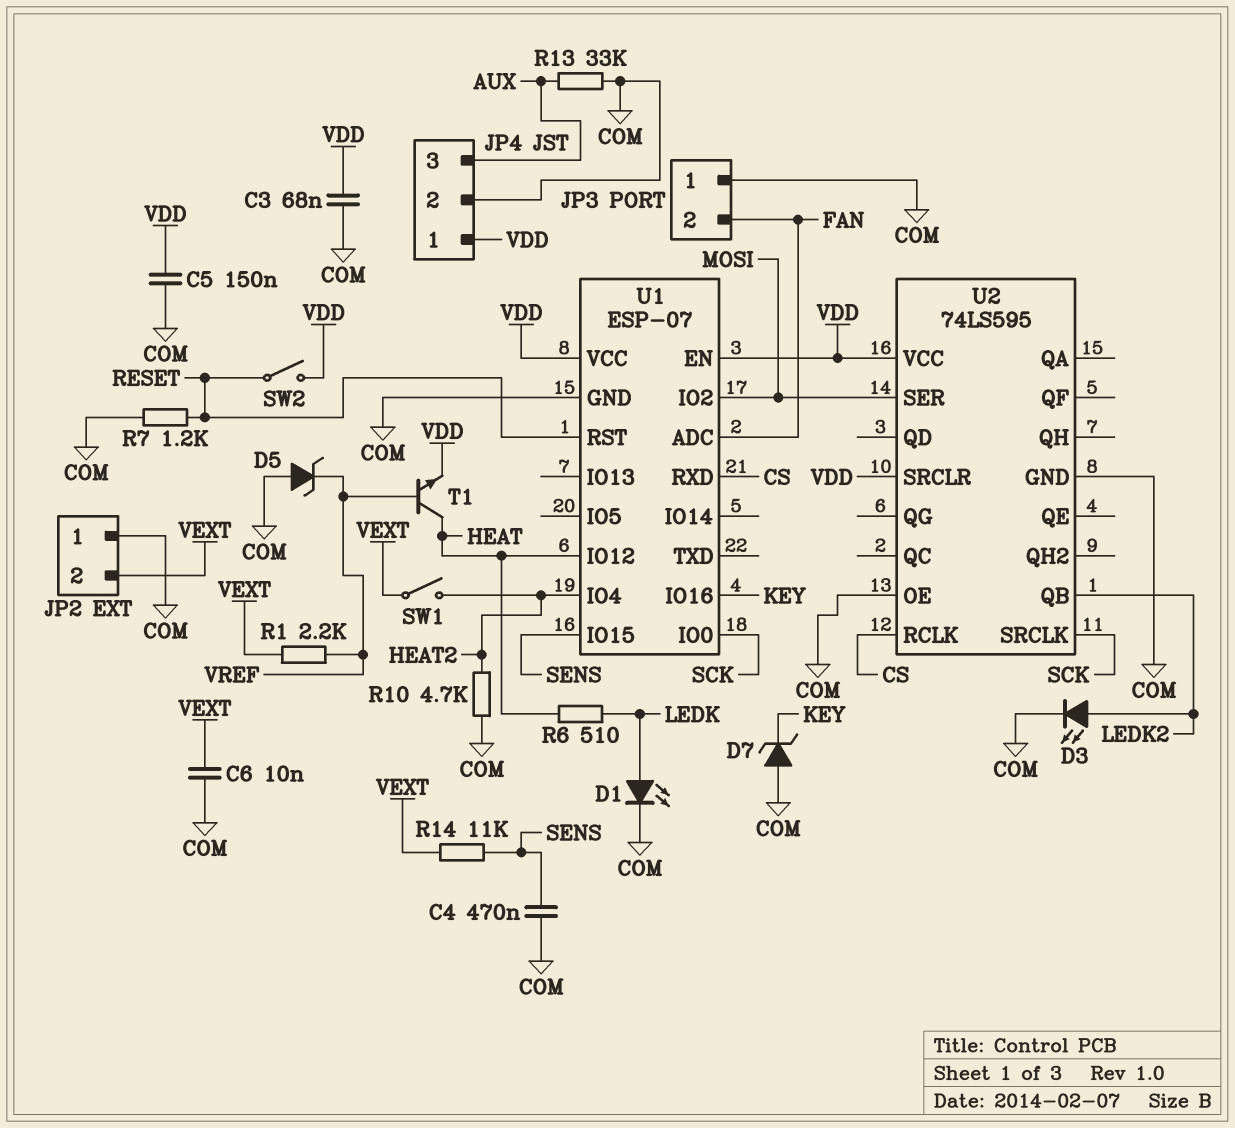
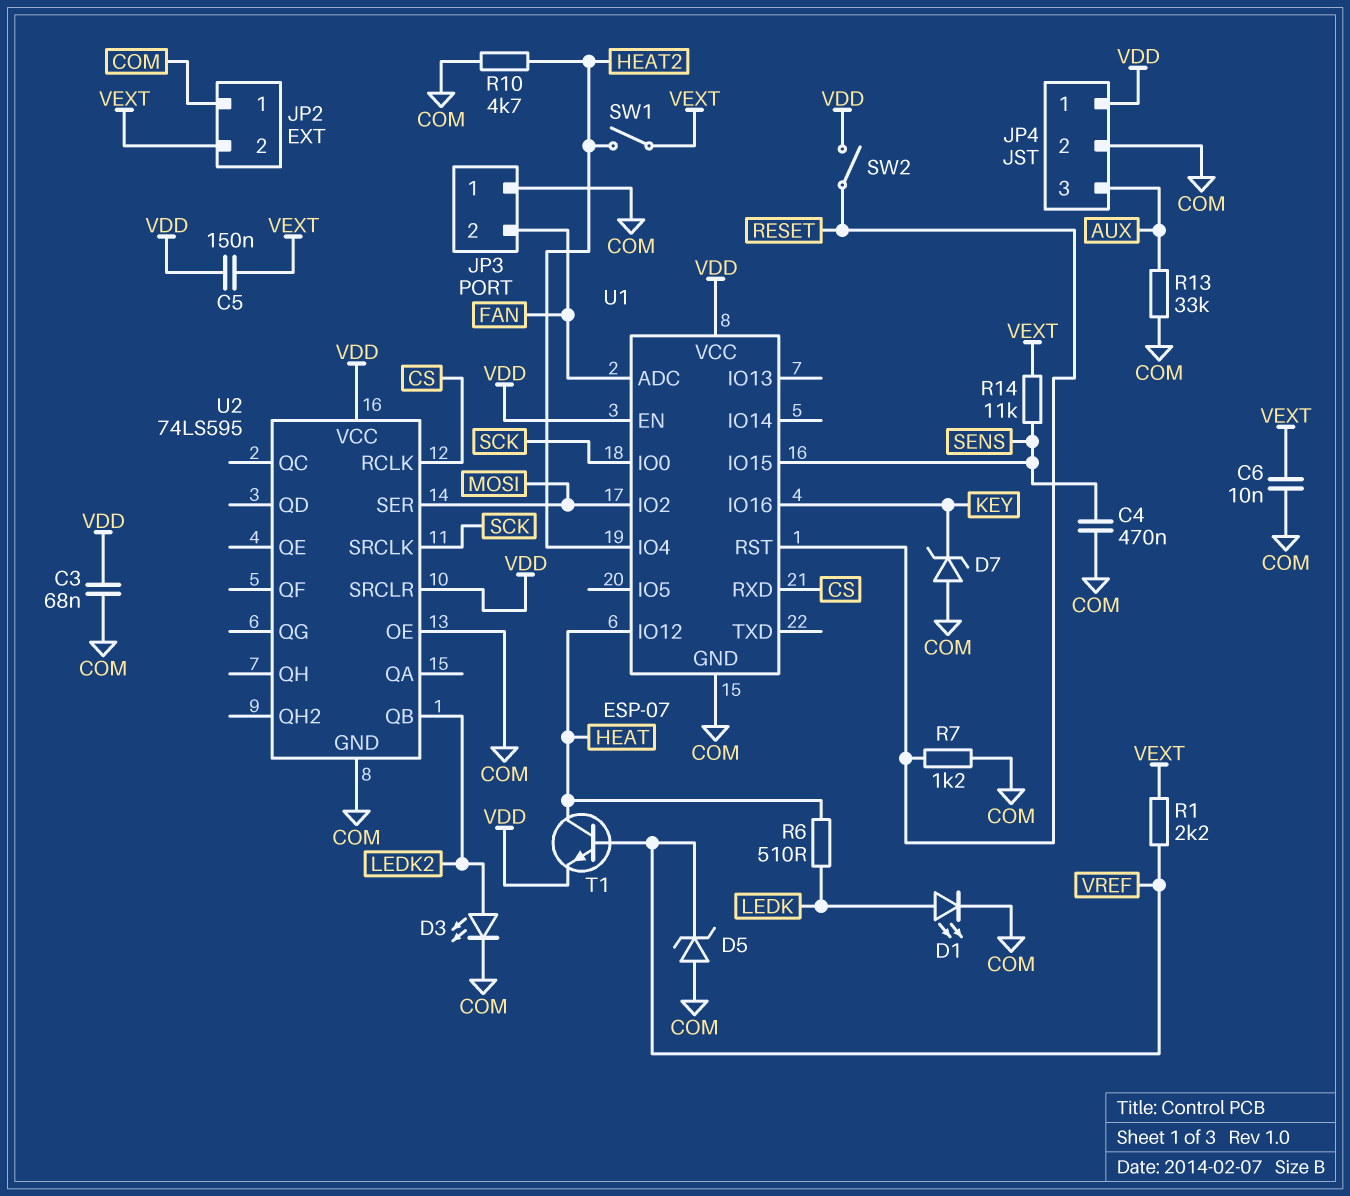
C5: 150nF (COM, VDD) -> 150nF (VDD, VEXT)

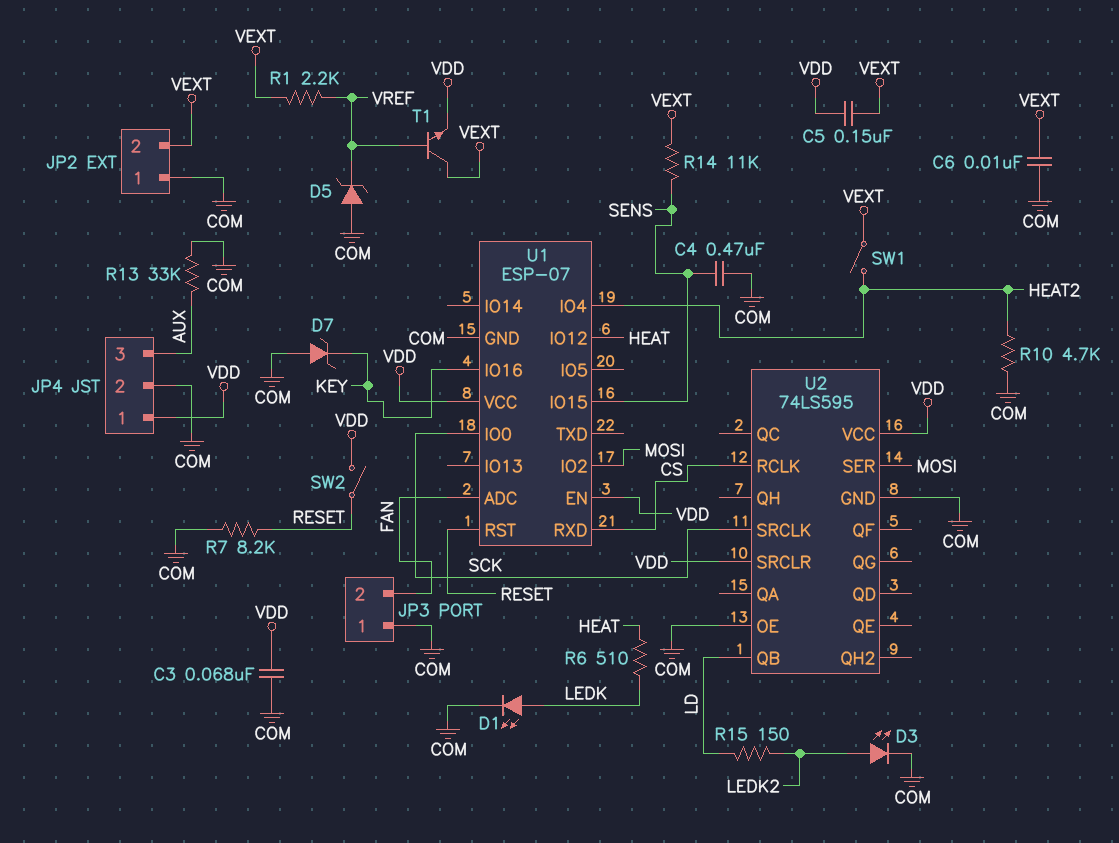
R7: 1.2k (COM, RESET) -> 8.2k (COM, RESET)
R15: none -> 150 (LD, LEDK2)
T1: NPN (B VREF, C HEAT, E VDD) -> NPN (B VREF, C VEXT, E VDD)
U2 pin QB: LEDK2 -> LD

